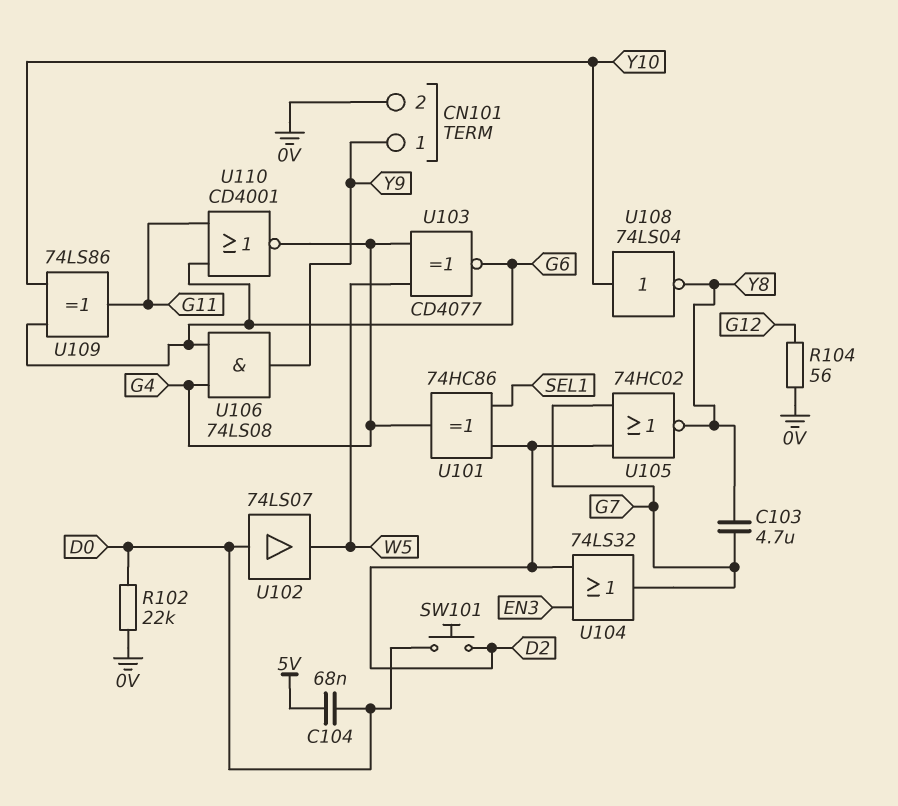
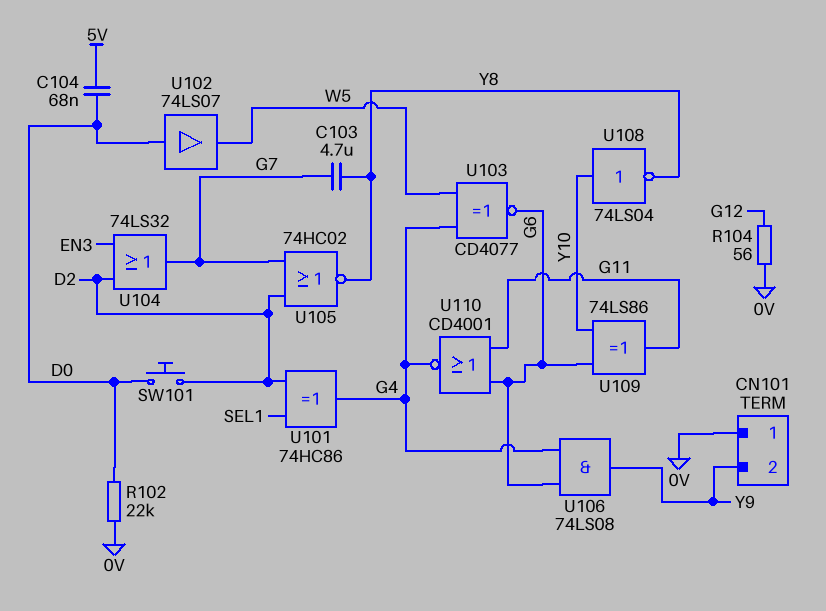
CN101 pin 1: Y9 -> 0V
CN101 pin 2: 0V -> Y9

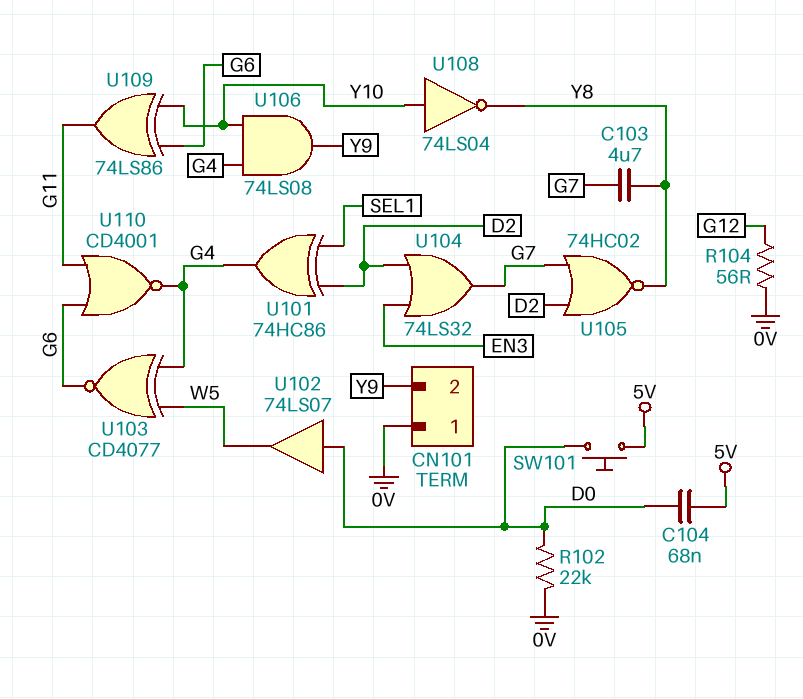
SW101: button (D0, D2) -> button (5V, D0)
U106: AND 74LS08 (in G4, in G6, out Y9) -> AND 74LS08 (in G4, in Y10, out Y9)

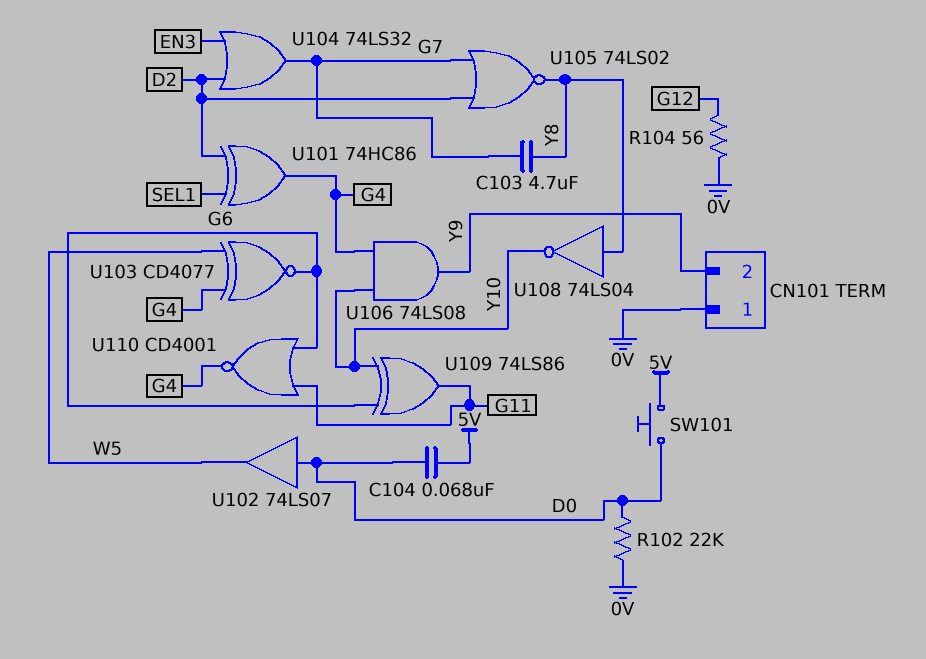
U105: NOR 74HC02 (in D2, in G7, out Y8) -> NOR 74LS02 (in D2, in G7, out Y8)
U108: NOT 74LS04 (in Y10, out Y8) -> NOT 74LS04 (in Y8, out Y10)

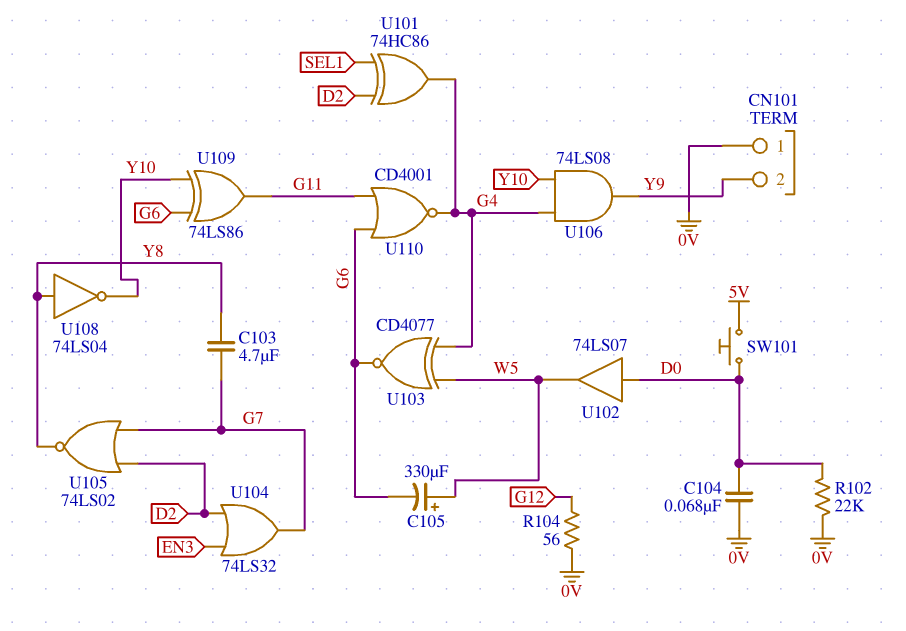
C104: 68nF (5V, D0) -> 68nF (0V, D0)
C105: none -> 330uF (plus W5, minus G6)

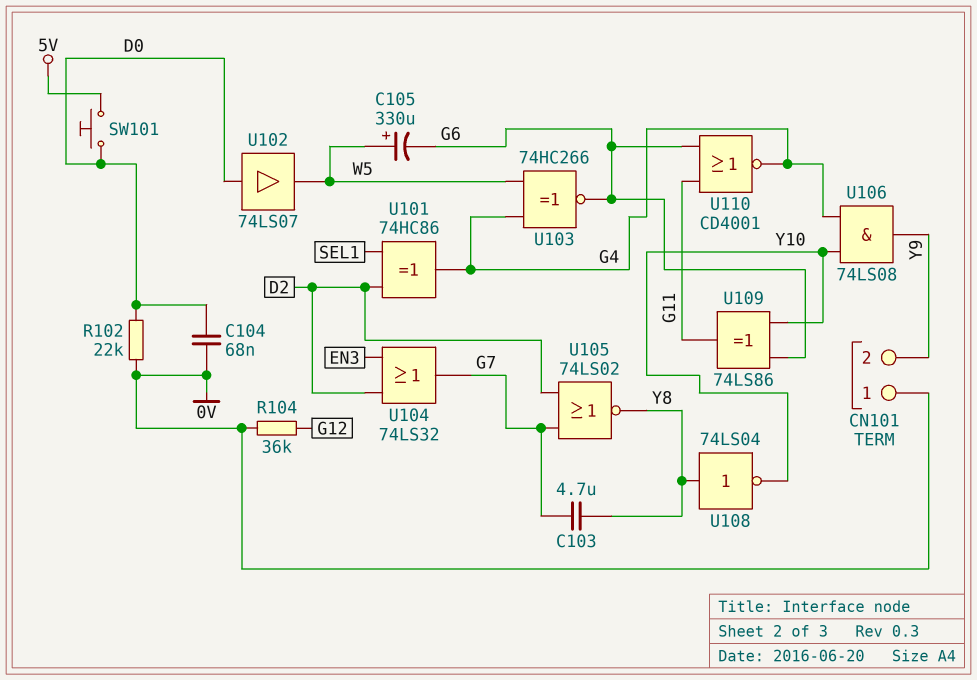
R104: 56 (0V, G12) -> 36k (0V, G12)
U103: XNOR CD4077 (in G4, in W5, out G6) -> XNOR 74HC266 (in G4, in W5, out G6)

